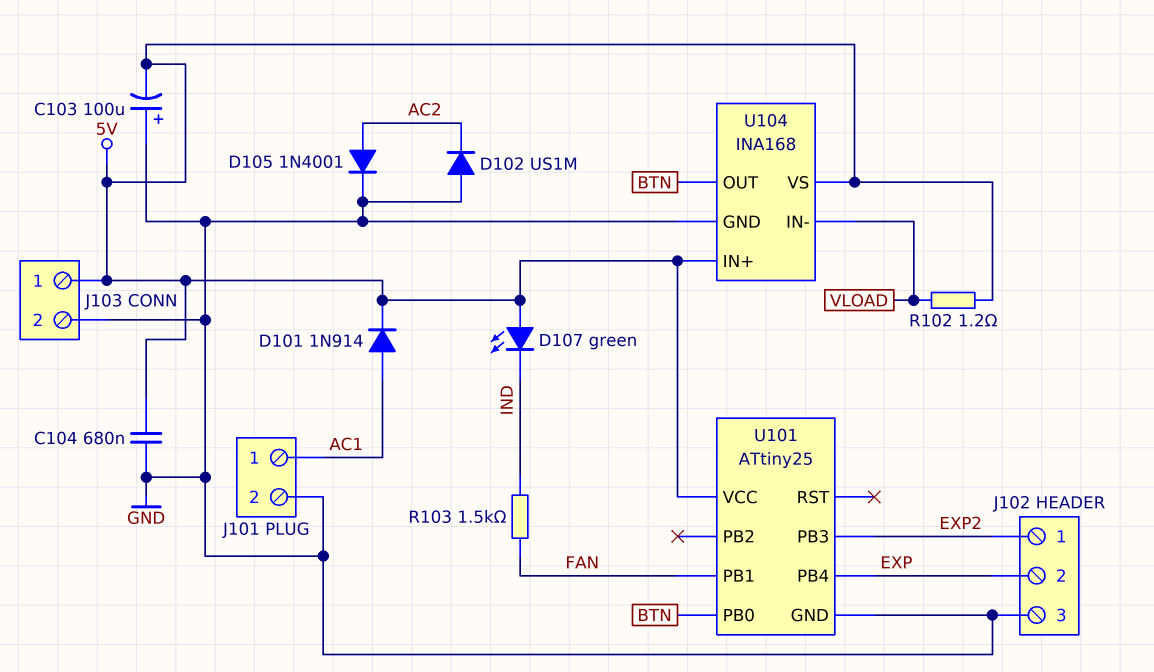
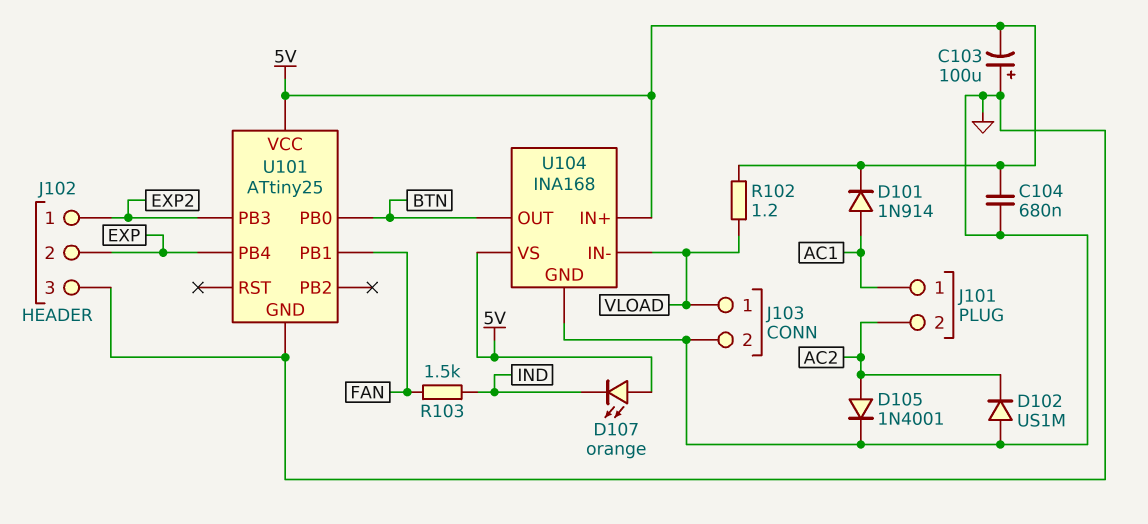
D107: LED green (A 5V, K IND) -> LED orange (A 5V, K IND)
J101 pin 2: GND -> AC2
J103 pin 1: 5V -> VLOAD

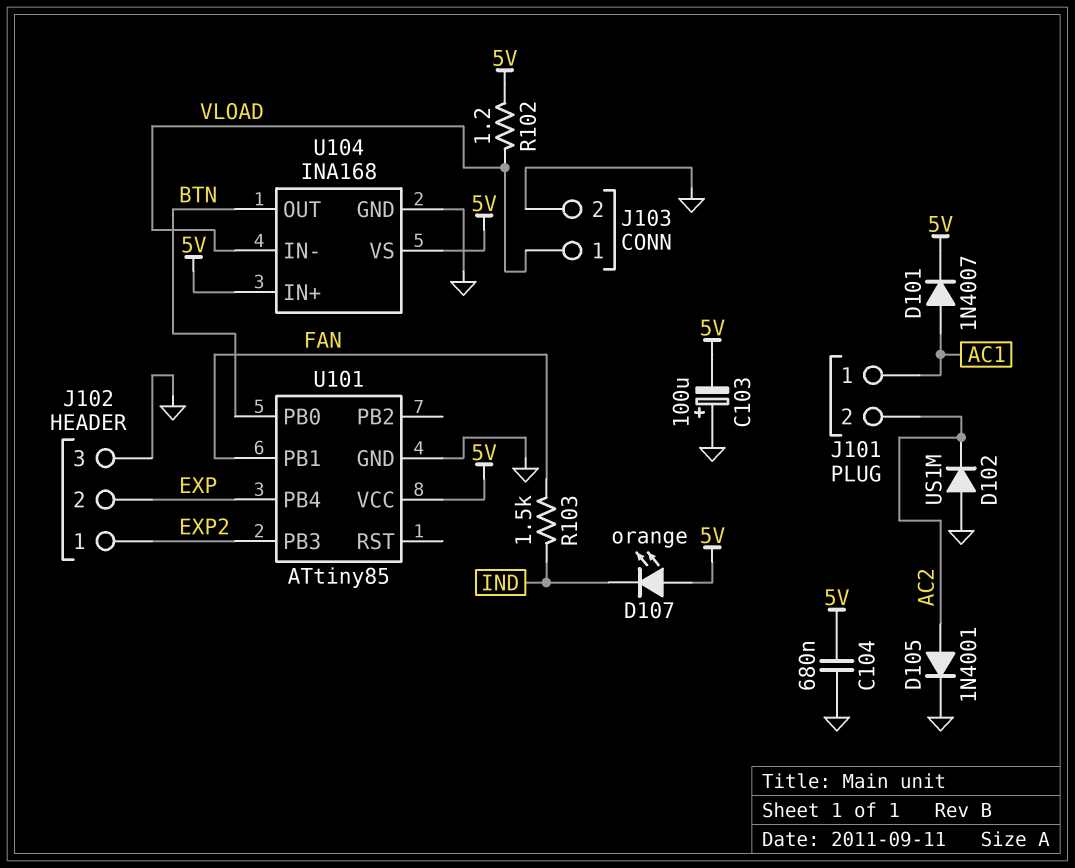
D101: diode 1N914 (A AC1, K 5V) -> diode 1N4007 (A AC1, K 5V)
U101: ATtiny25 -> ATtiny85

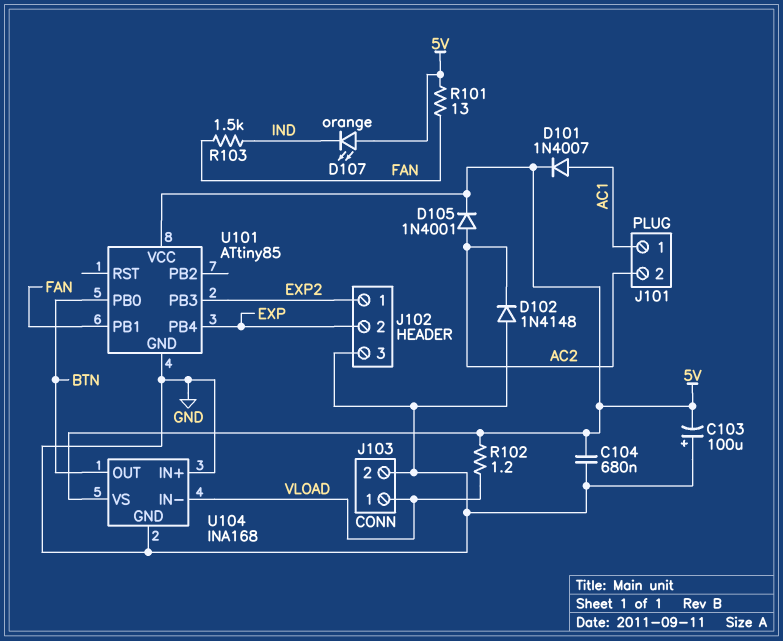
D102: diode US1M (A GND, K AC2) -> diode 1N4148 (A GND, K AC2)
D105: diode 1N4001 (A AC2, K GND) -> diode 1N4001 (A AC2, K 5V)
R101: none -> 13 (5V, FAN)
U104 pin IN+: 5V -> GND

